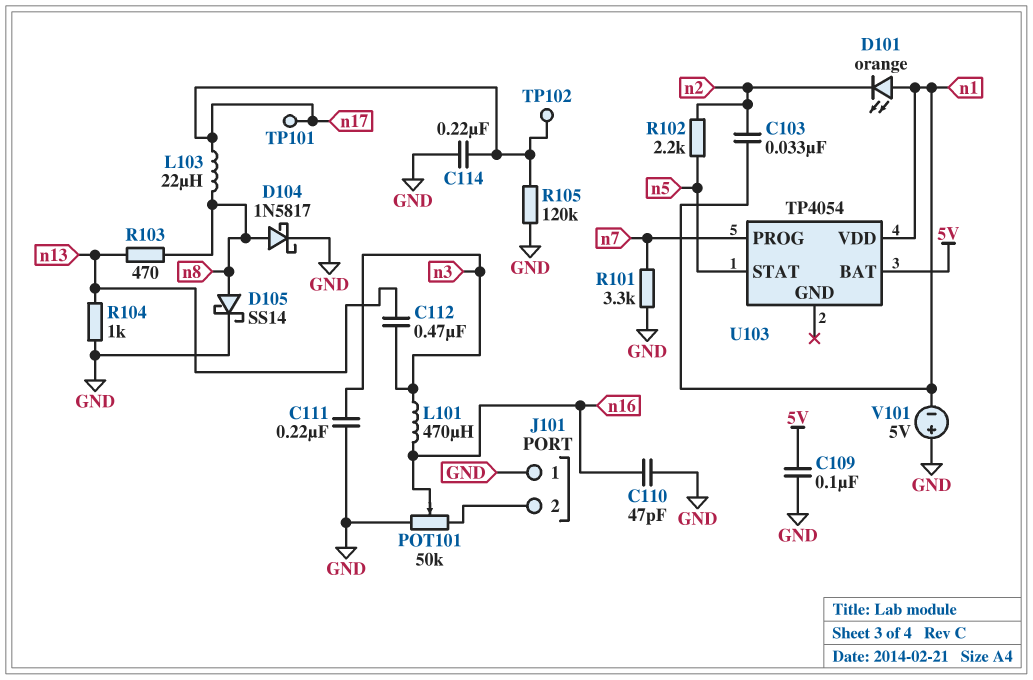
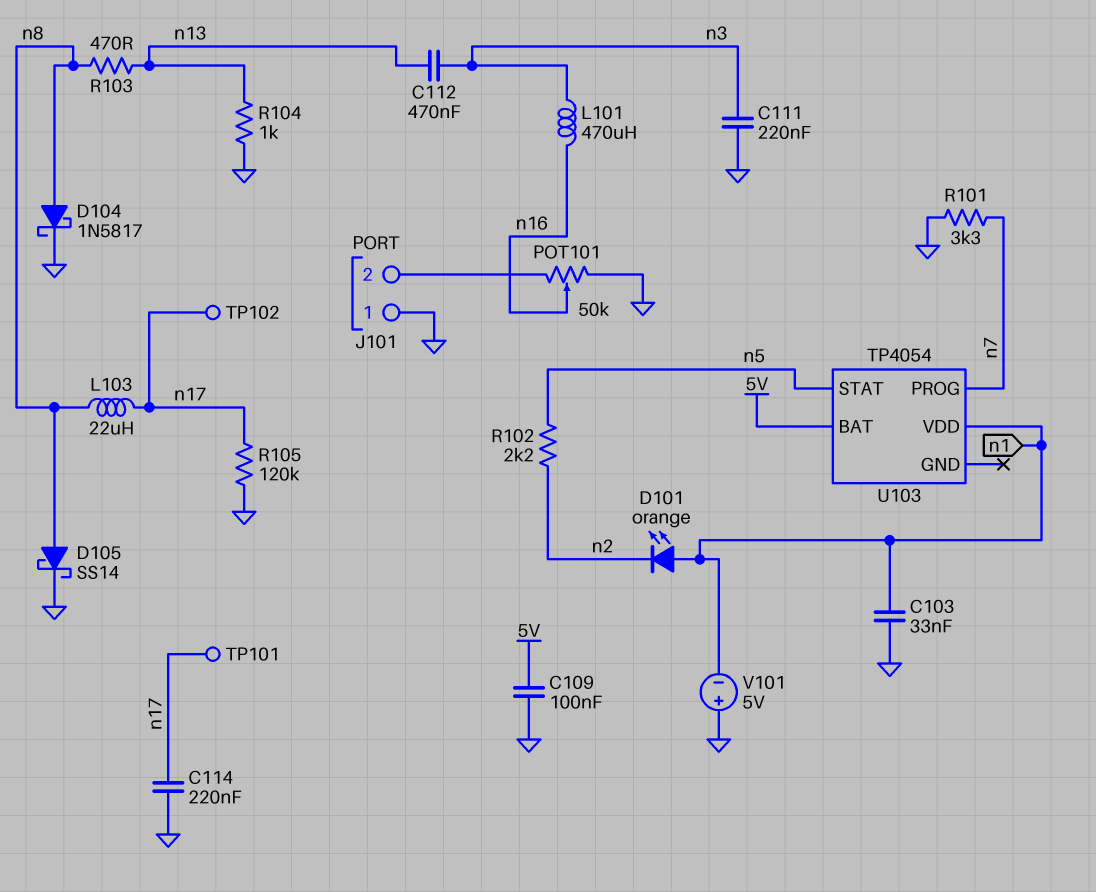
C103: 33nF (n1, n2) -> 33nF (GND, n1)
C110: 47pF (GND, n16) -> none

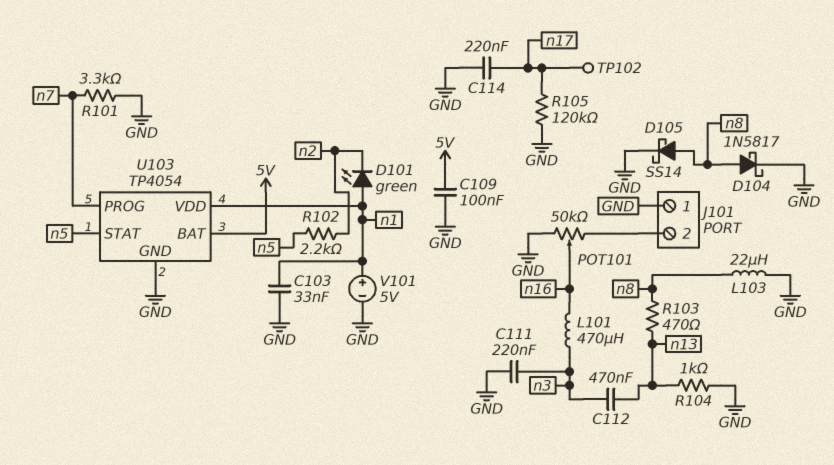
D101: LED orange (A n1, K n2) -> LED green (A n1, K n2)
L103: 22uH (n8, n17) -> 22uH (GND, n8)
TP101: test point (n17) -> none
U103 pin GND: none -> GND
V101: 5V (plus GND, minus n1) -> 5V (plus n1, minus GND)

